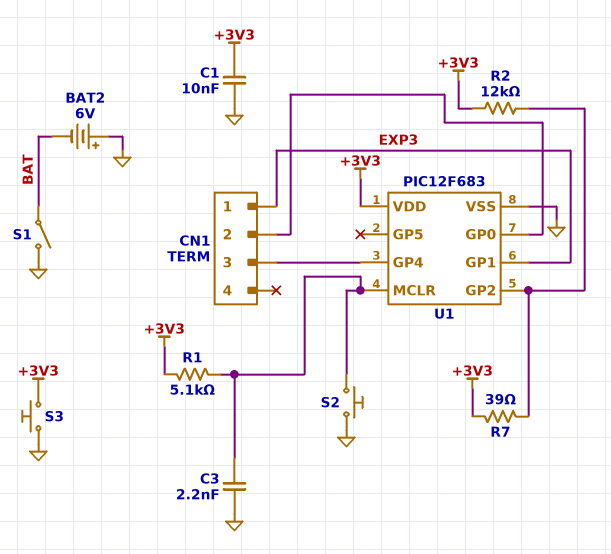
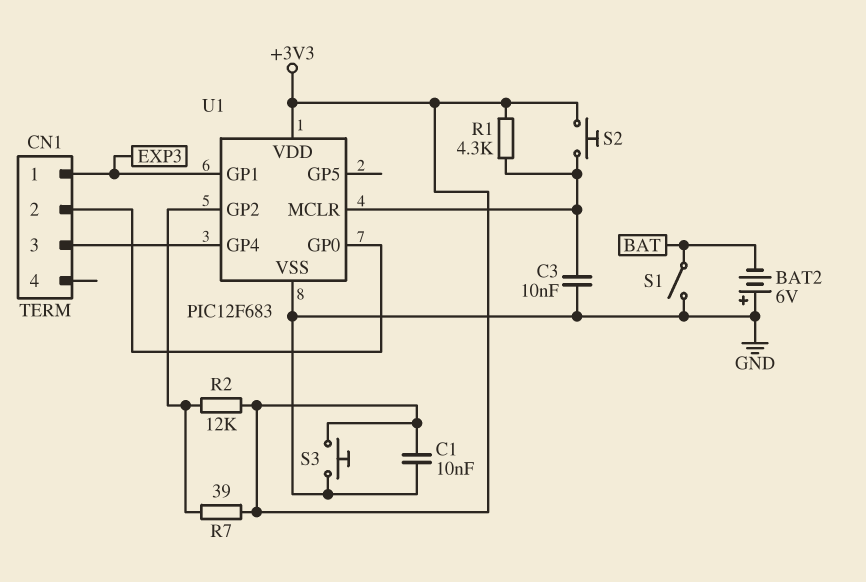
C3: 2.2nF (GND, U1/MCLR) -> 10nF (GND, U1/MCLR)
R1: 5.1k (+3V3, U1/MCLR) -> 4.3k (+3V3, U1/MCLR)
S2: button (GND, U1/MCLR) -> button (+3V3, U1/MCLR)

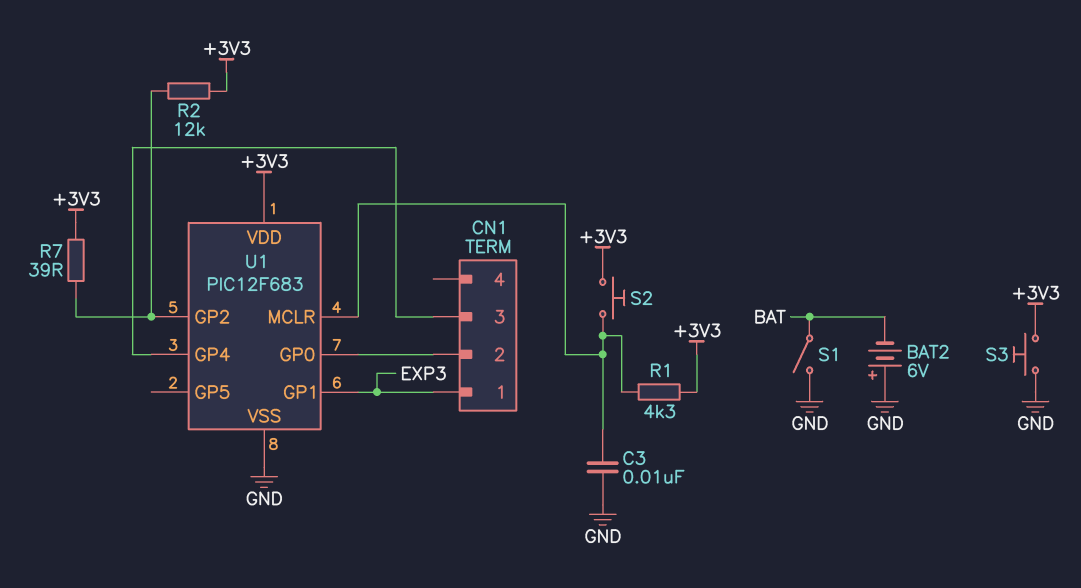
C1: 10nF (+3V3, GND) -> none

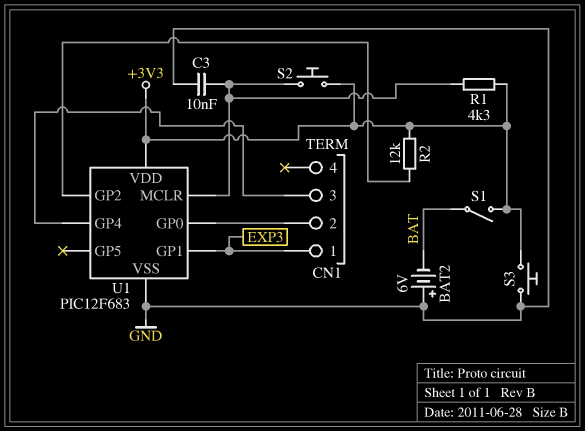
R7: 39 (+3V3, U1/GP2) -> none
S1: switch (BAT, GND) -> switch (+3V3, BAT)

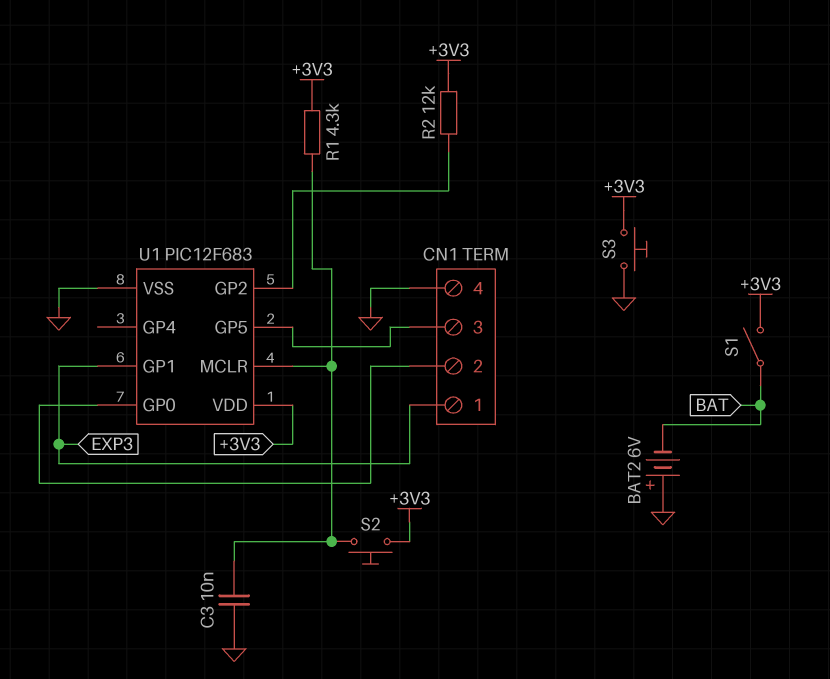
CN1 pin 4: none -> GND
U1 pin GP4: CN1/3 -> none
U1 pin GP5: none -> CN1/3

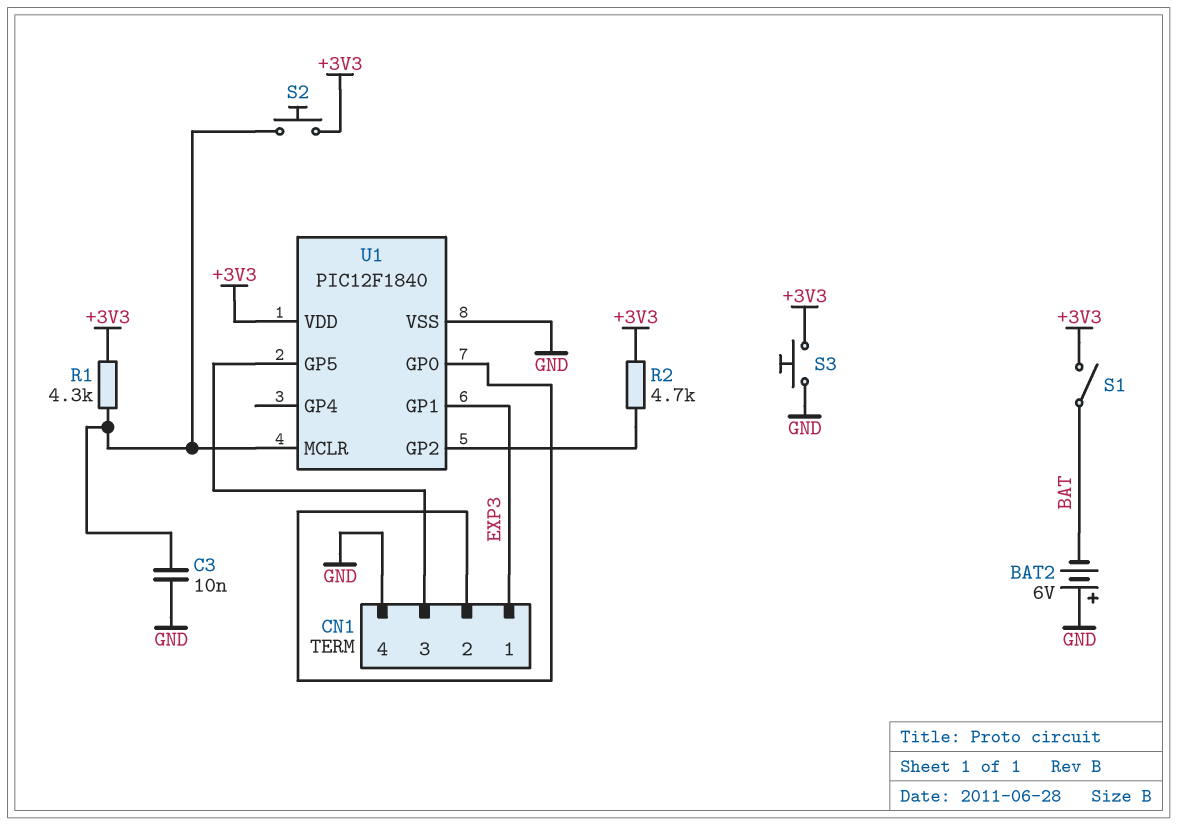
R2: 12k (+3V3, U1/GP2) -> 4.7k (+3V3, U1/GP2)
U1: PIC12F683 -> PIC12F1840

